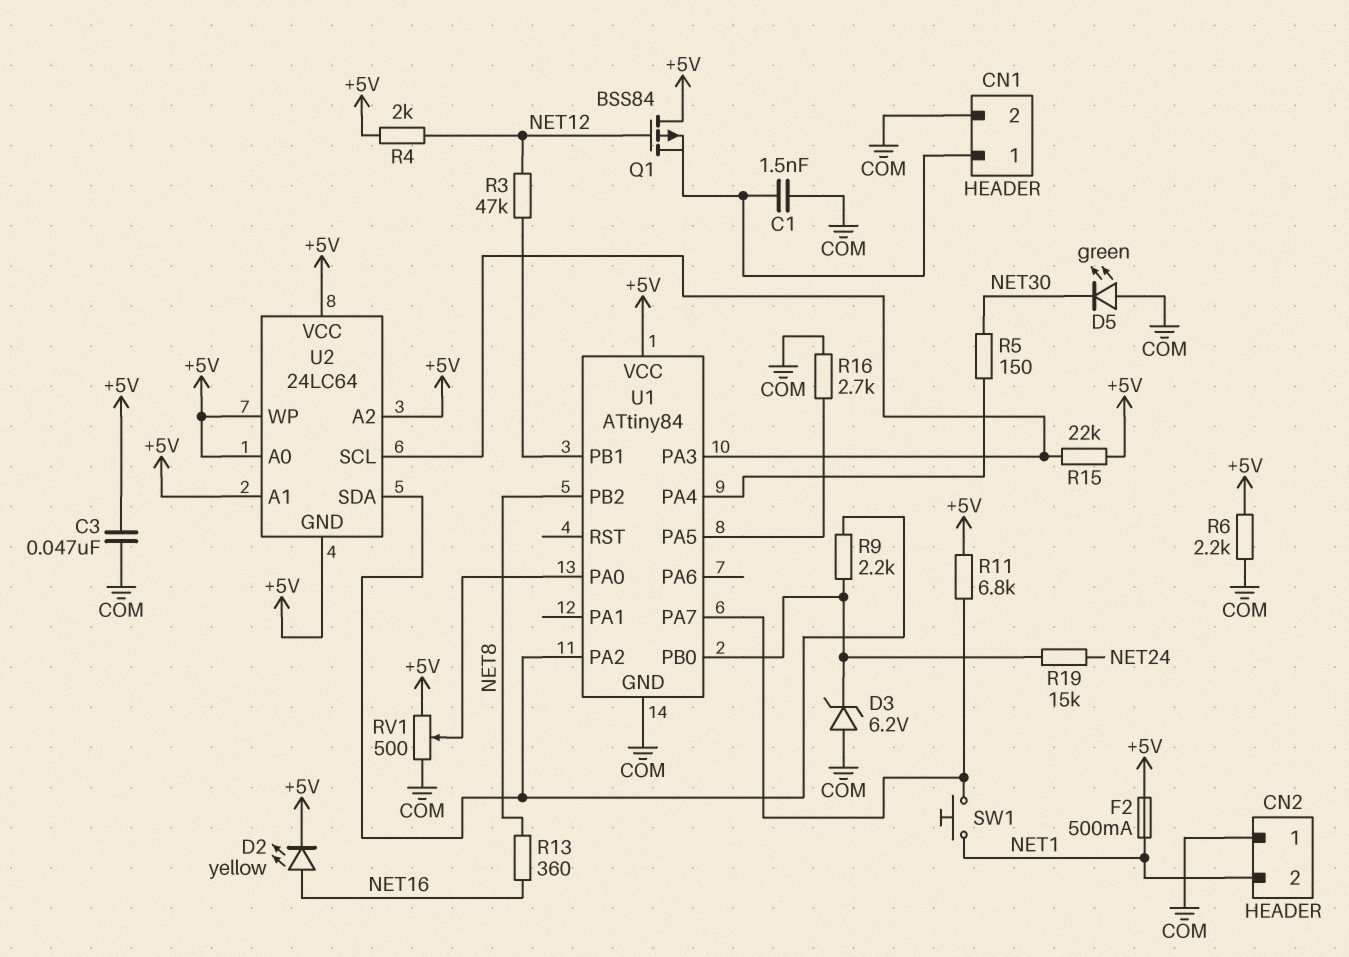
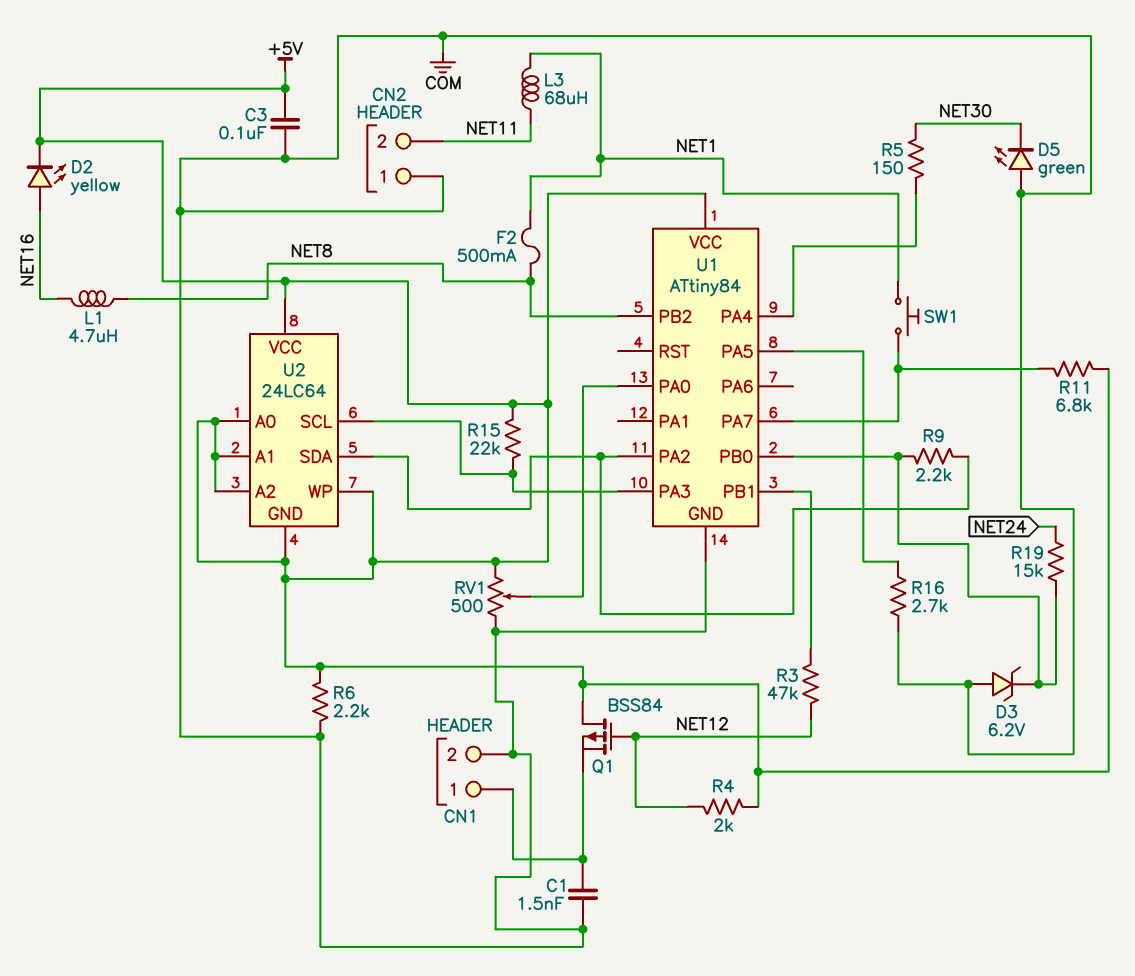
C3: 47nF (+5V, COM) -> 100nF (+5V, COM)
CN2 pin 2: NET1 -> NET11
F2: 500mA (+5V, NET1) -> 500mA (NET1, NET8)
L1: none -> 4.7uH (NET8, NET16)
L3: none -> 68uH (NET1, NET11)
R13: 360 (NET8, NET16) -> none

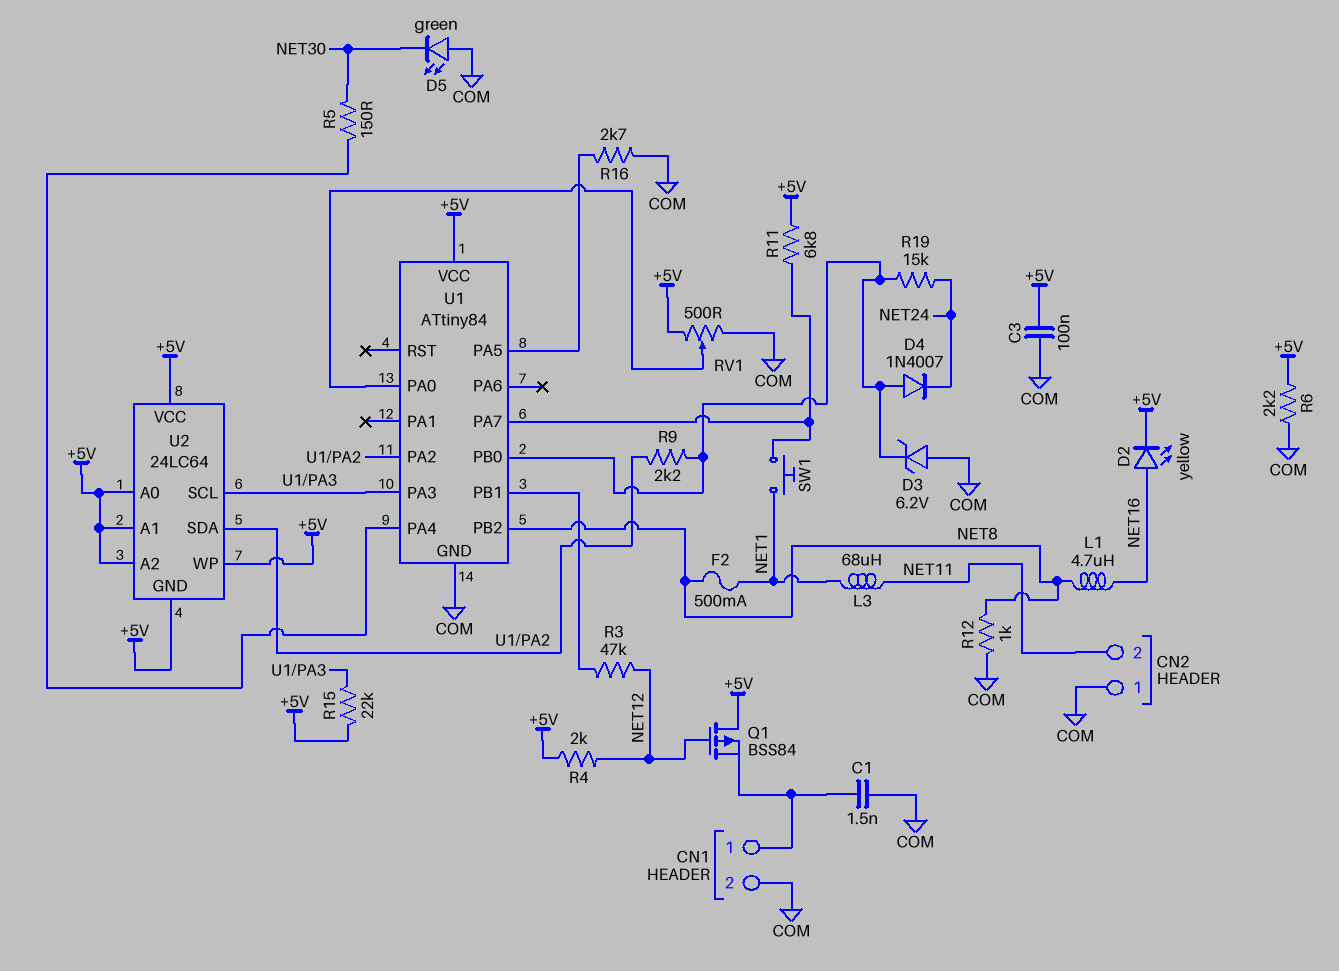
D4: none -> diode 1N4007 (A U1/PB0, K NET24)
R12: none -> 1k (COM, NET8)

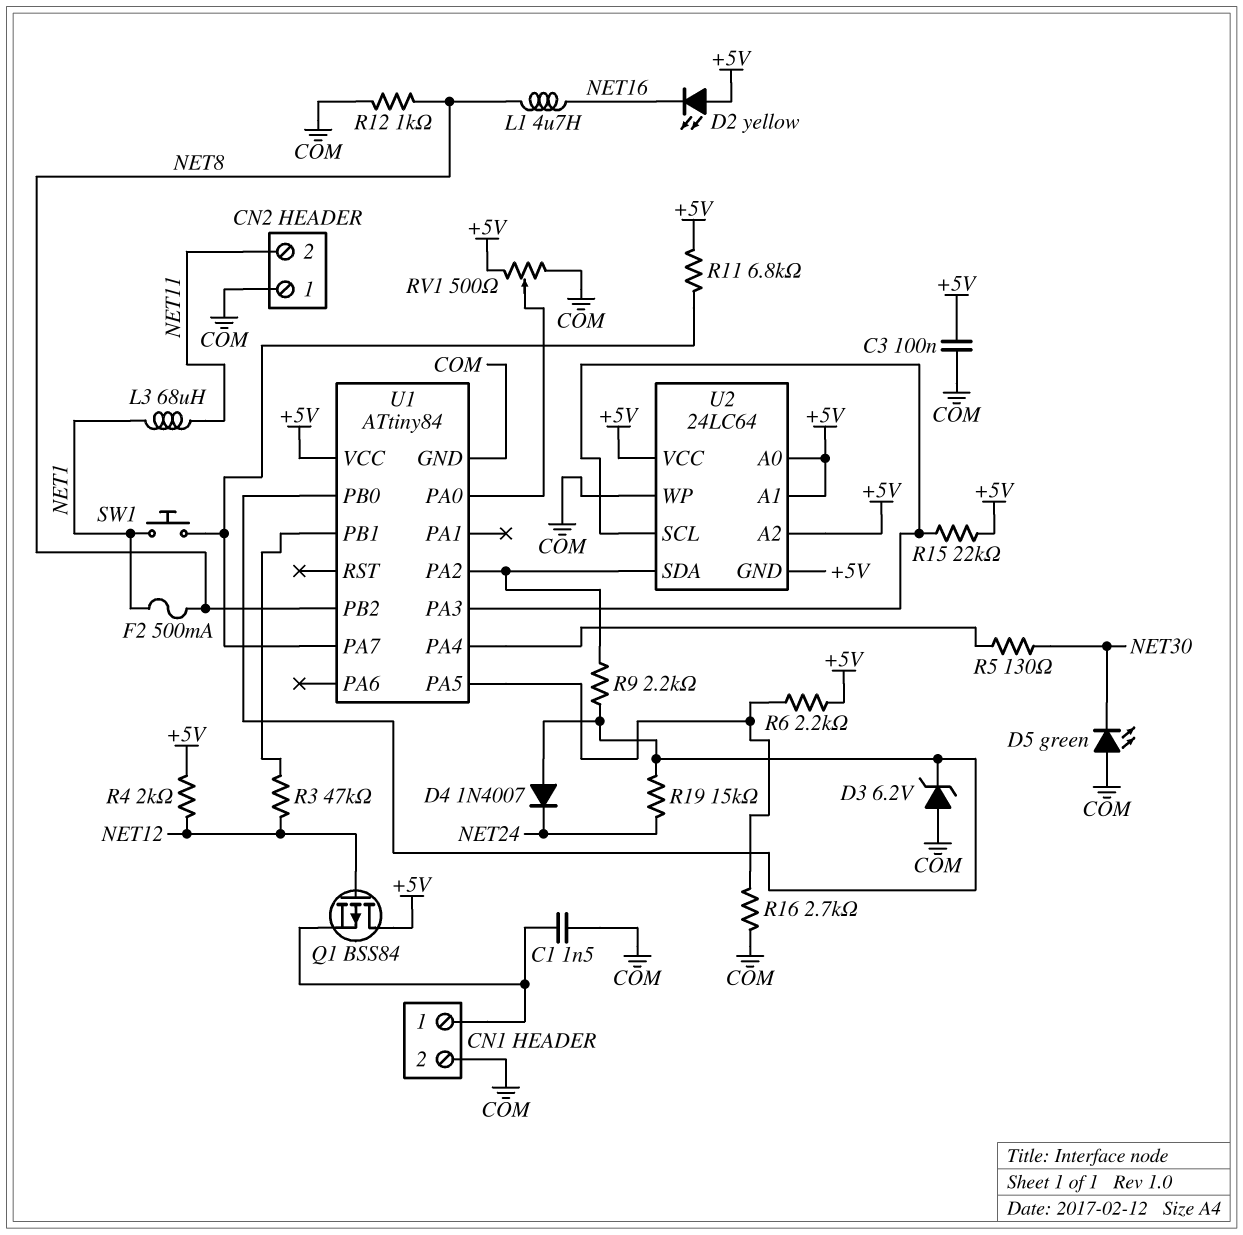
D2: LED yellow (A NET16, K +5V) -> LED yellow (A +5V, K NET16)
R5: 150 (NET30, U1/PA4) -> 130 (NET30, U1/PA4)
R6: 2.2k (+5V, COM) -> 2.2k (+5V, U1/PA5)
U2 pin WP: +5V -> COM

